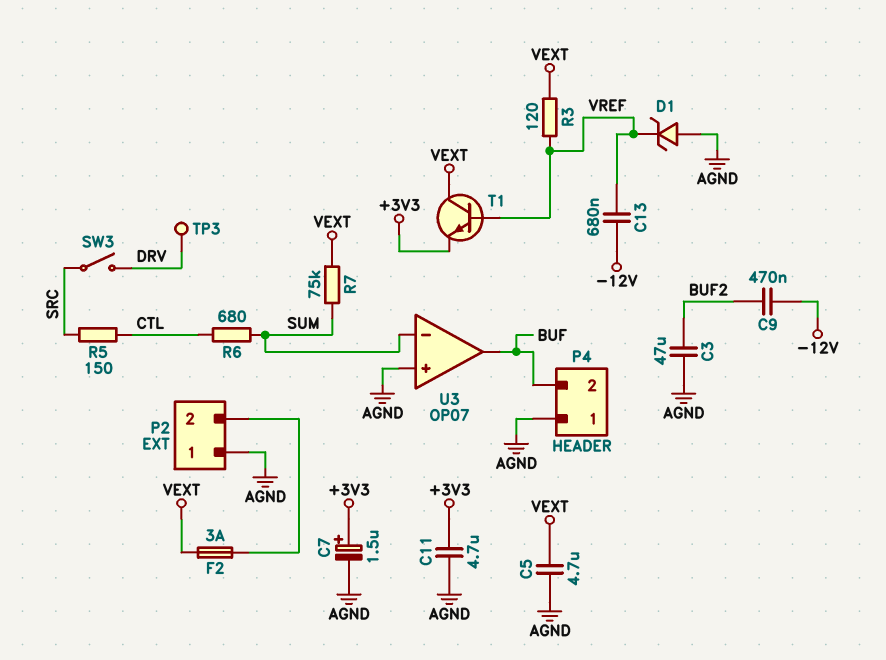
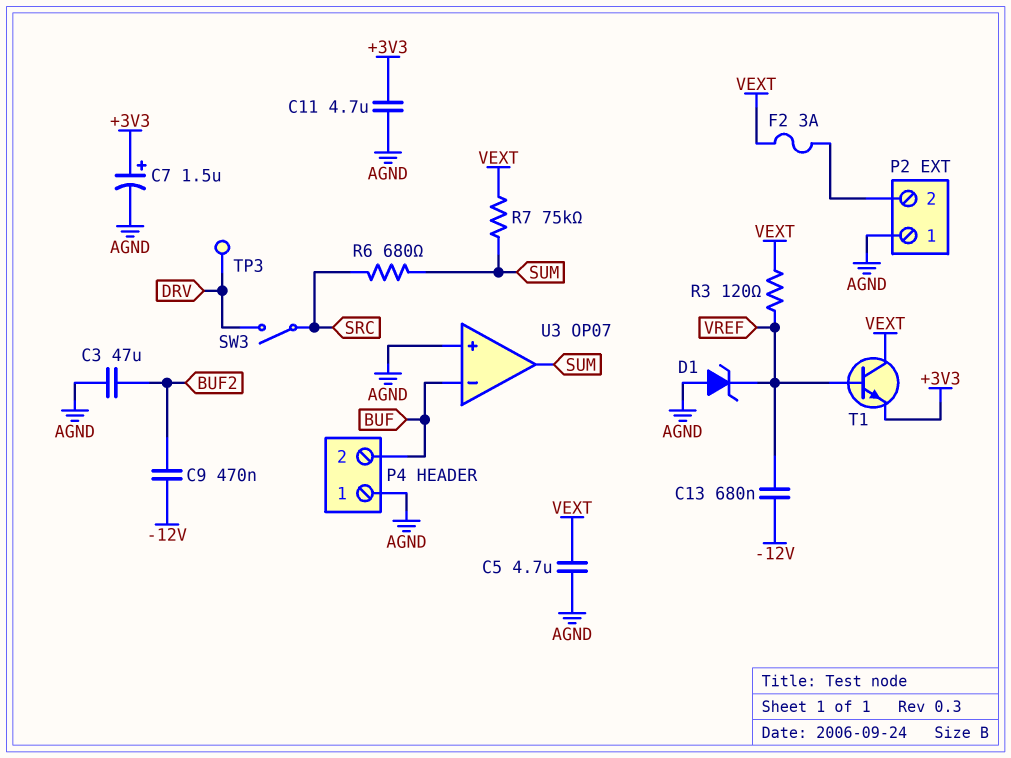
R5: 150 (CTL, SRC) -> none
R6: 680 (CTL, SUM) -> 680 (SRC, SUM)
U3 pin in-: SUM -> BUF
U3 pin out: BUF -> SUM

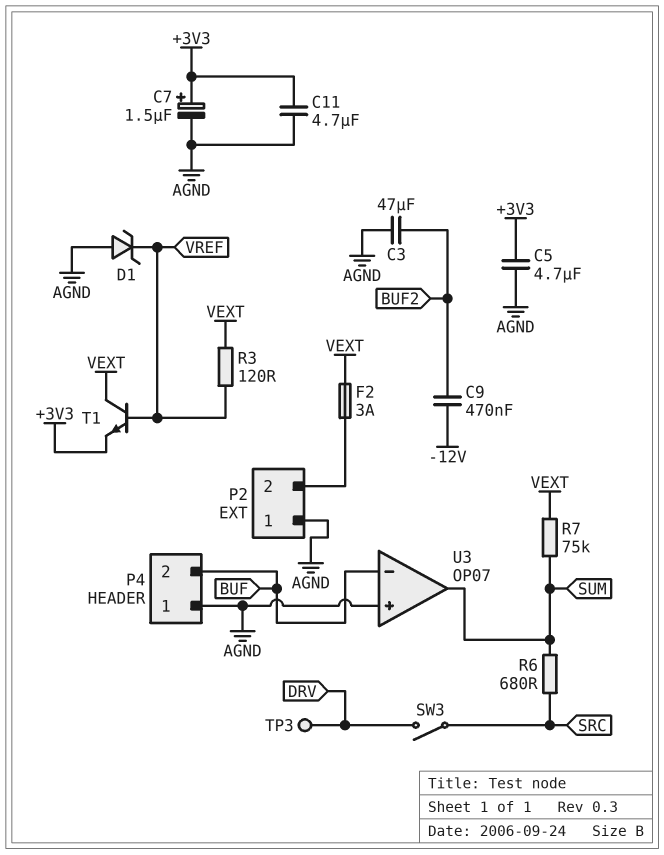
C5: 4.7uF (AGND, VEXT) -> 4.7uF (+3V3, AGND)
C13: 680nF (-12V, VREF) -> none

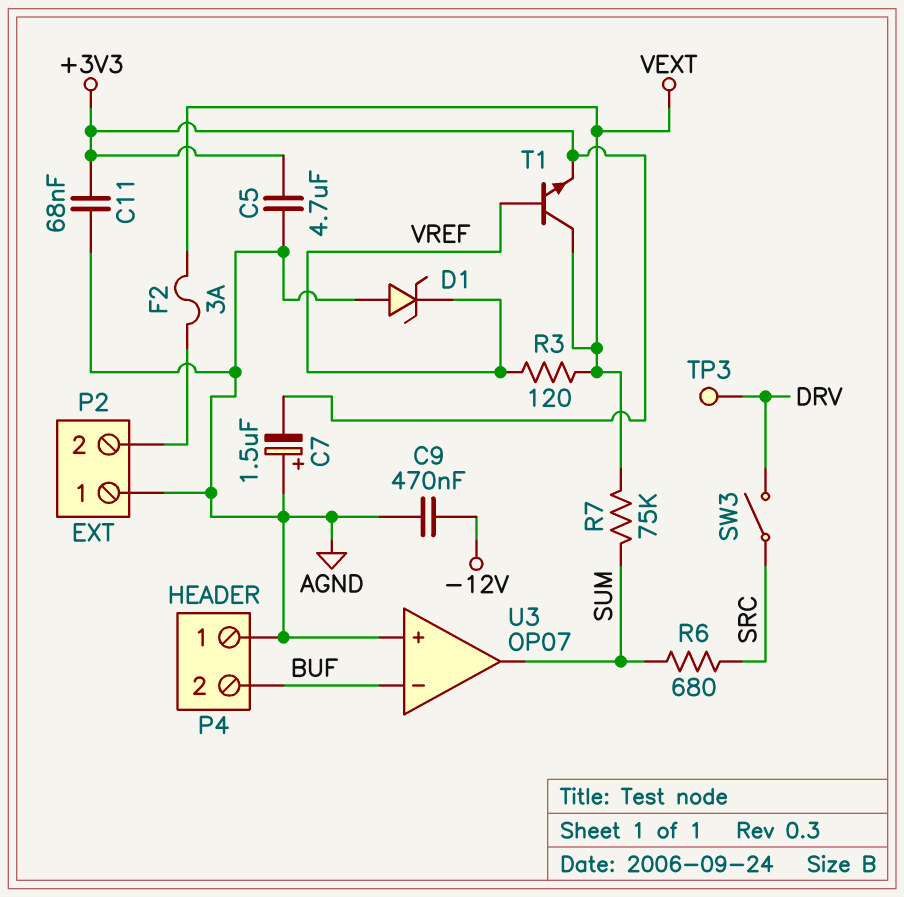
C3: 47uF (AGND, BUF2) -> none
C7: 1.5uF (plus +3V3, minus AGND) -> 1.5uF (plus AGND, minus +3V3)
C9: 470nF (-12V, BUF2) -> 470nF (-12V, AGND)
C11: 4.7uF (+3V3, AGND) -> 68nF (+3V3, AGND)

